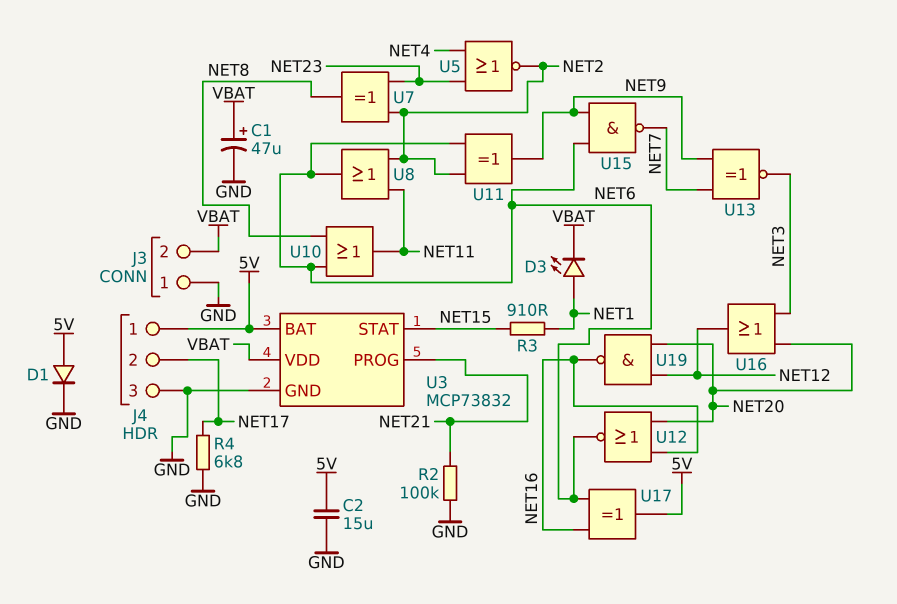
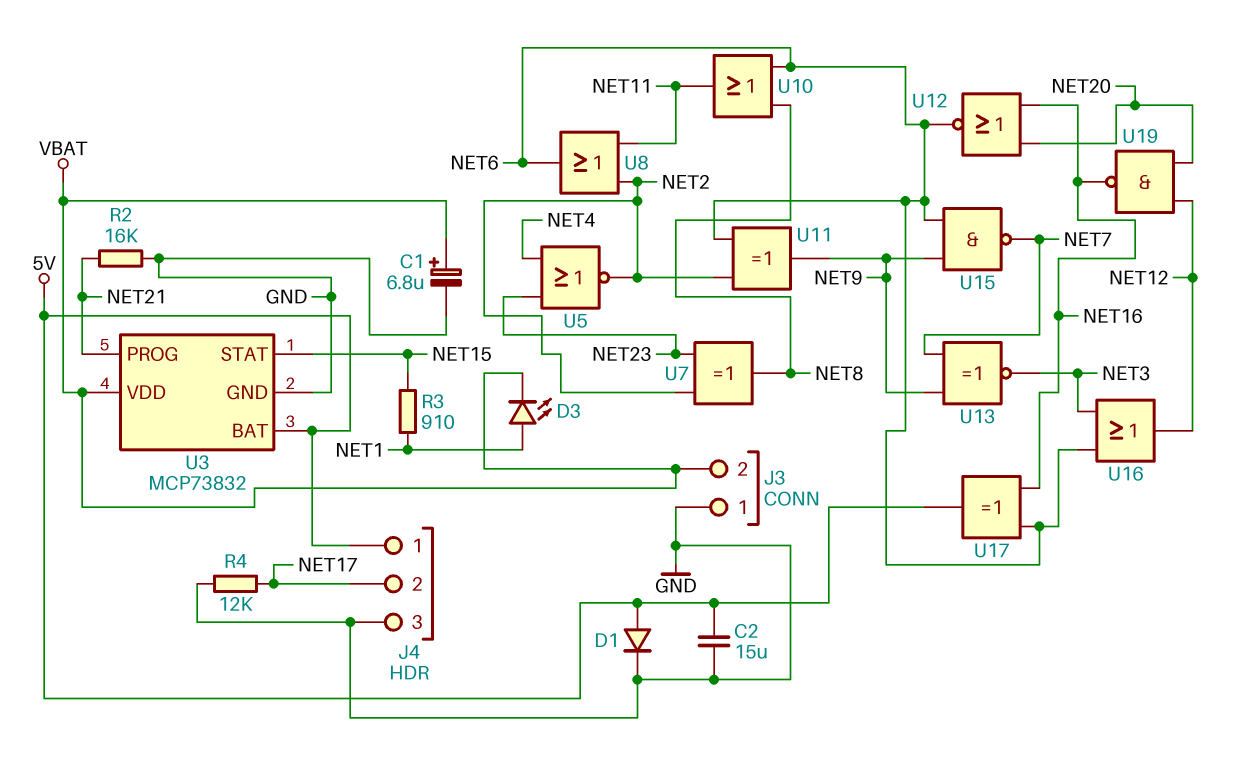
C1: 47uF (plus VBAT, minus GND) -> 6.8uF (plus VBAT, minus GND)
R2: 100k (GND, NET21) -> 16k (GND, NET21)
R4: 6.8k (GND, NET17) -> 12k (GND, NET17)
U16: OR (in NET3, in NET20, out NET12) -> OR (in NET3, in NET6, out NET12)

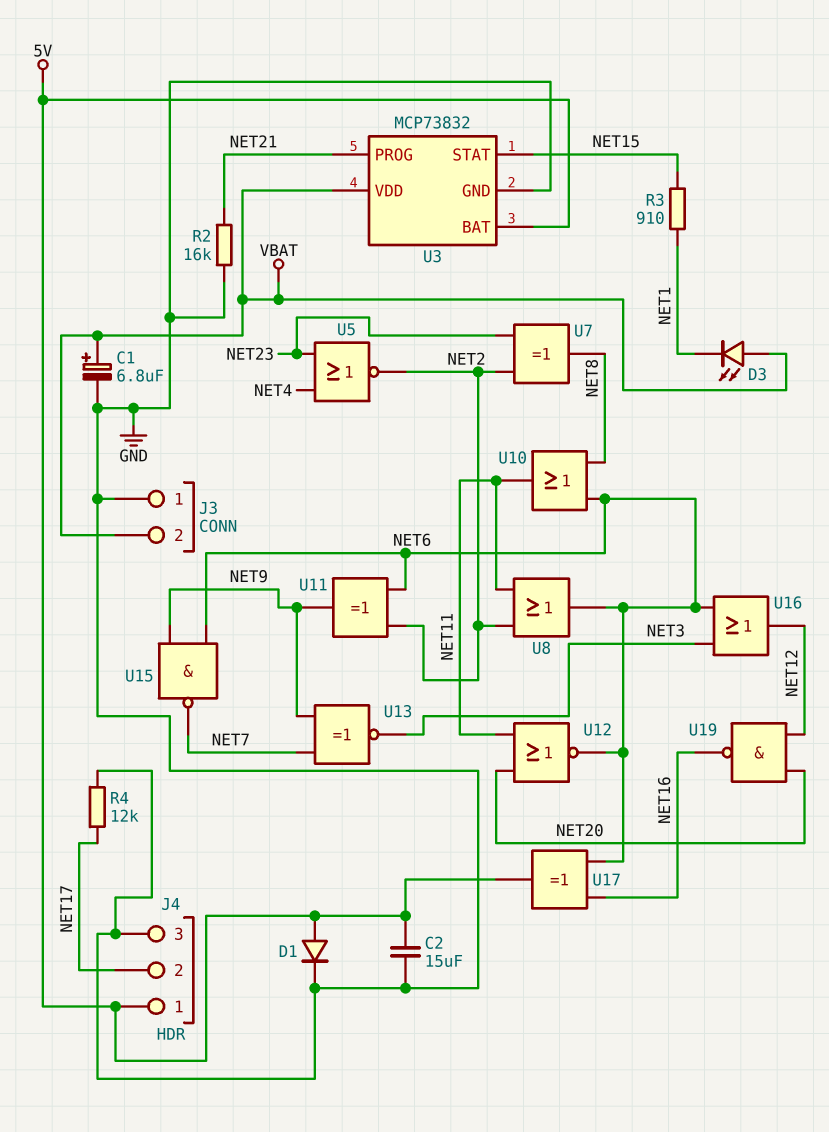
D3: LED (A NET1, K VBAT) -> LED (A VBAT, K NET1)
U12: NOR (in NET16, in NET20, out NET6) -> NOR (in NET11, in NET20, out NET6)

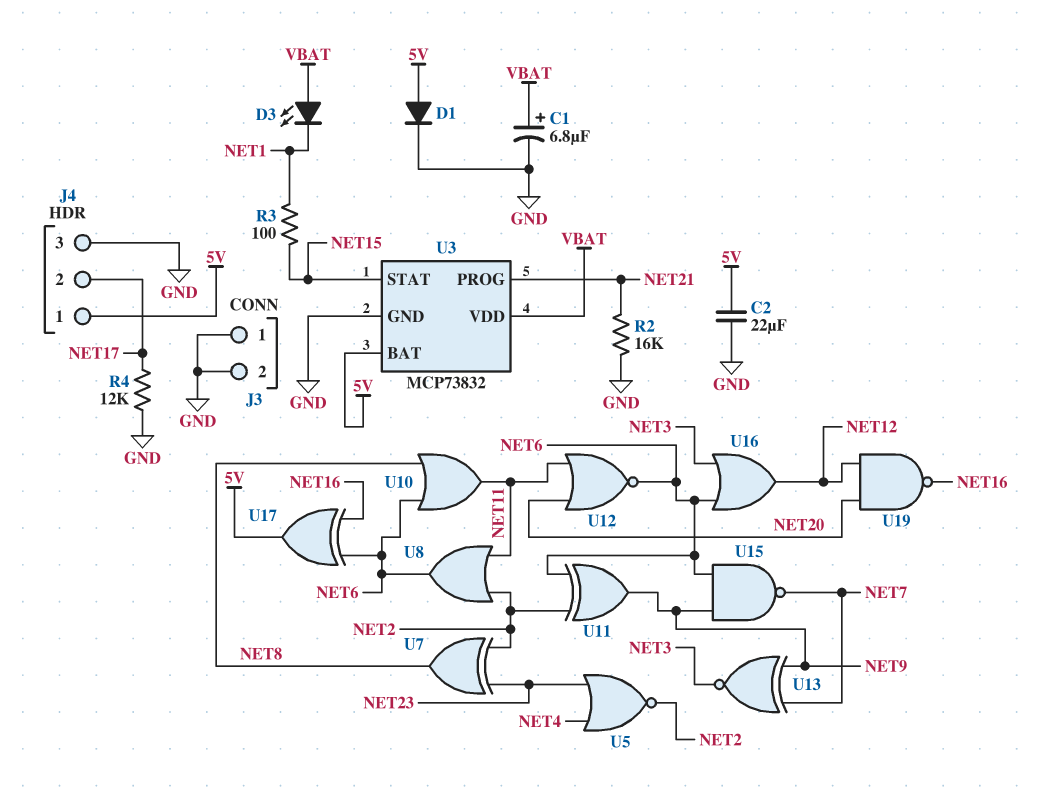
C2: 15uF (5V, GND) -> 22uF (5V, GND)
J3 pin 2: VBAT -> GND
R3: 910 (NET1, NET15) -> 100 (NET1, NET15)

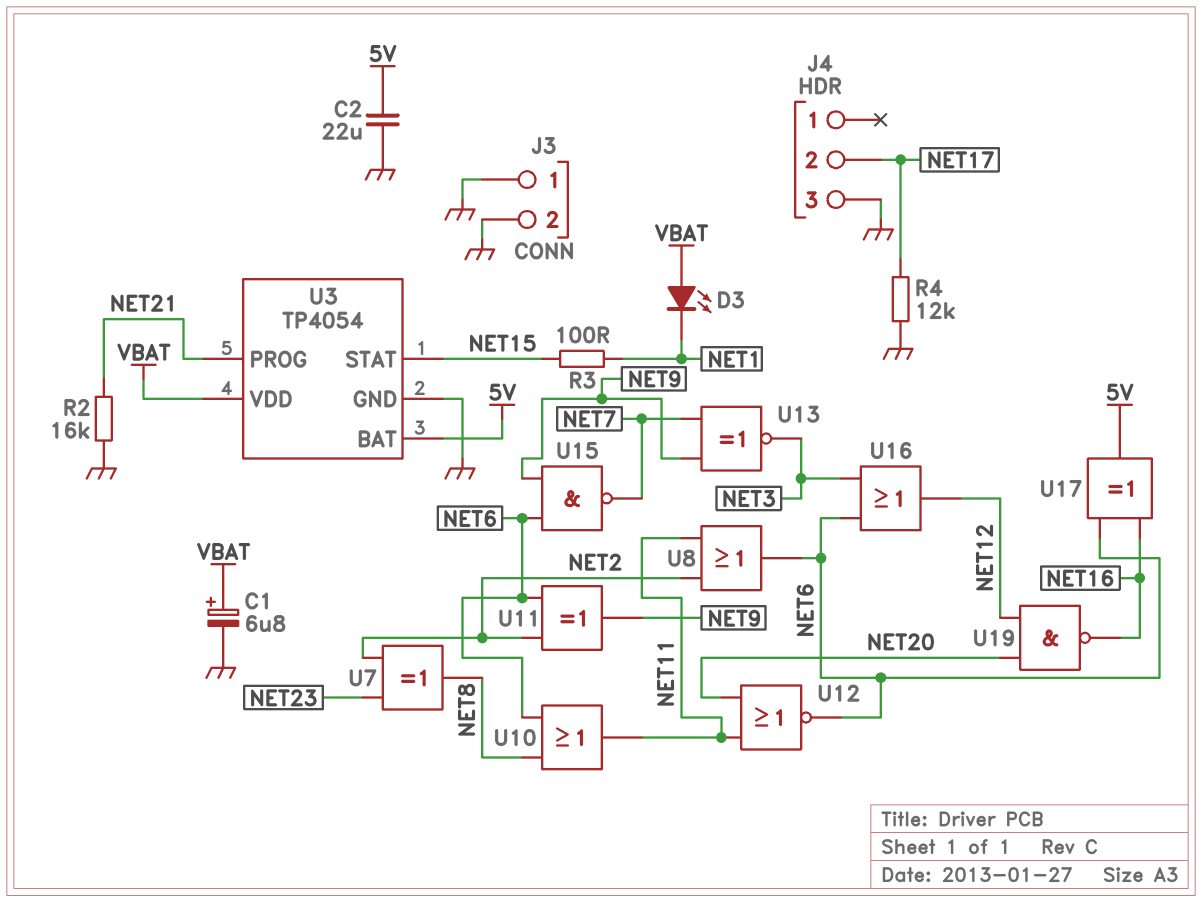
D1: diode (A 5V, K GND) -> none
J4 pin 1: 5V -> none
U3: MCP73832 -> TP4054
U5: NOR (in NET4, in NET23, out NET2) -> none

